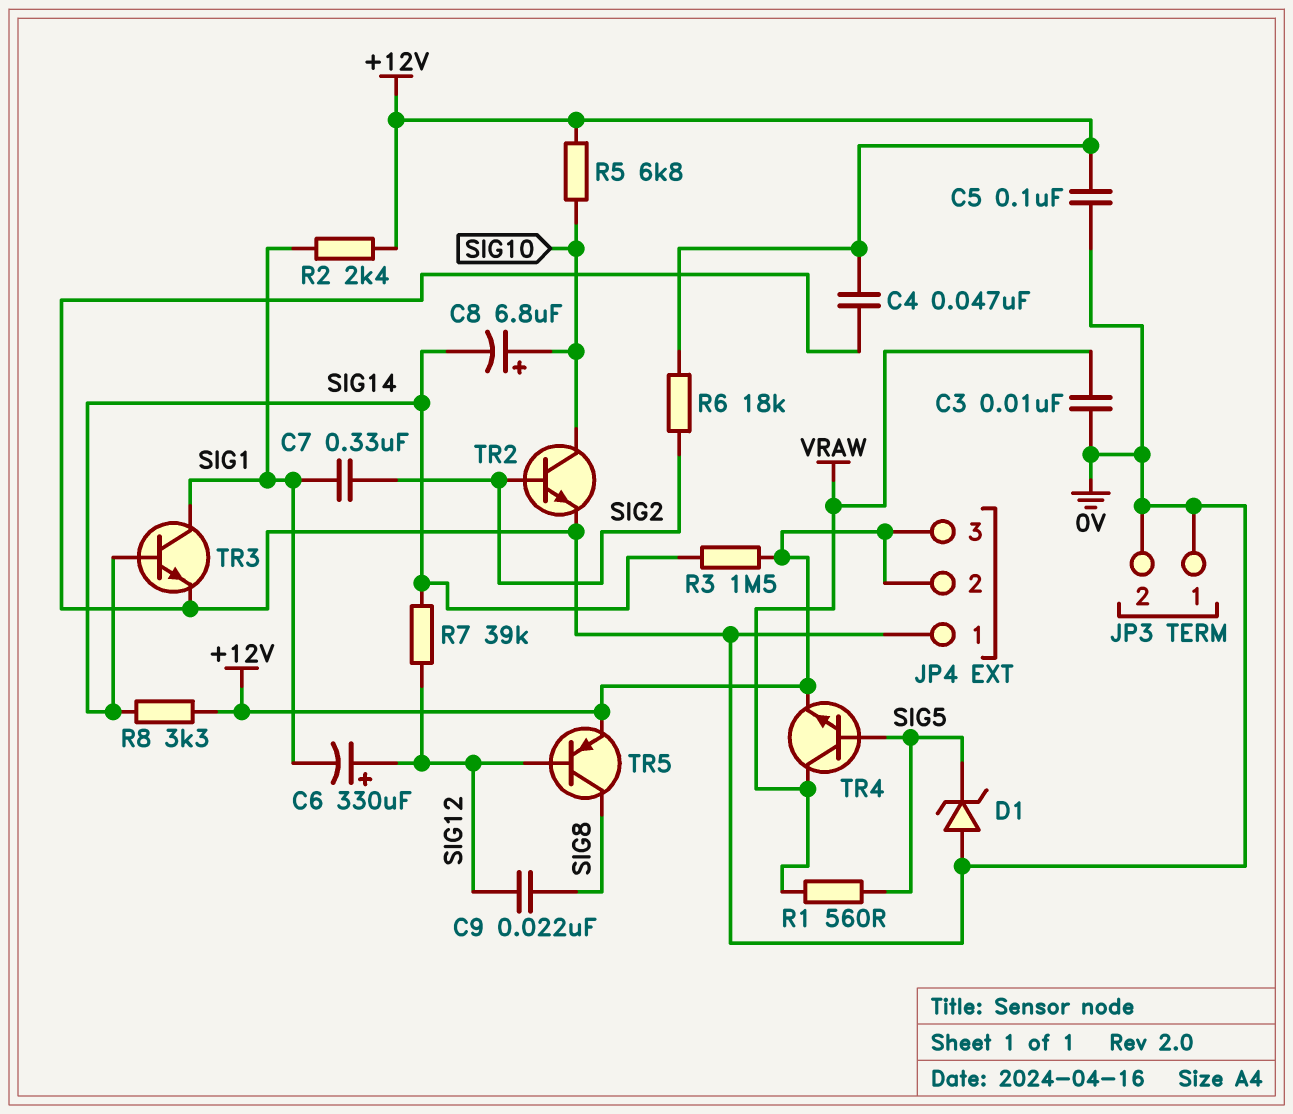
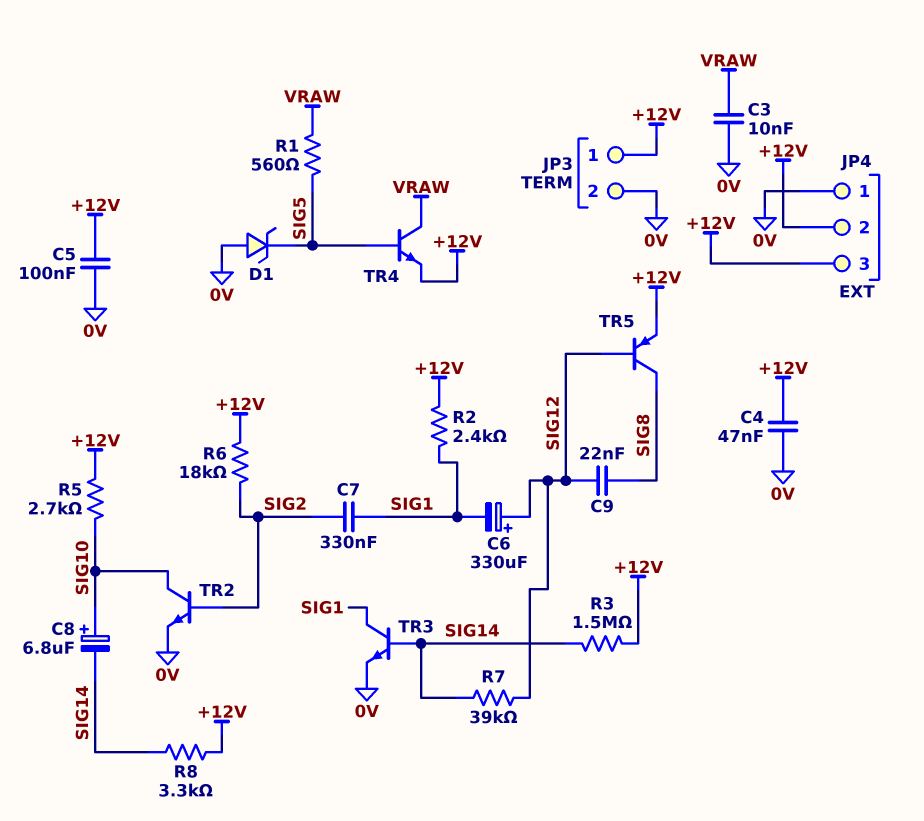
JP3 pin 1: 0V -> +12V
R5: 6.8k (+12V, SIG10) -> 2.7k (+12V, SIG10)

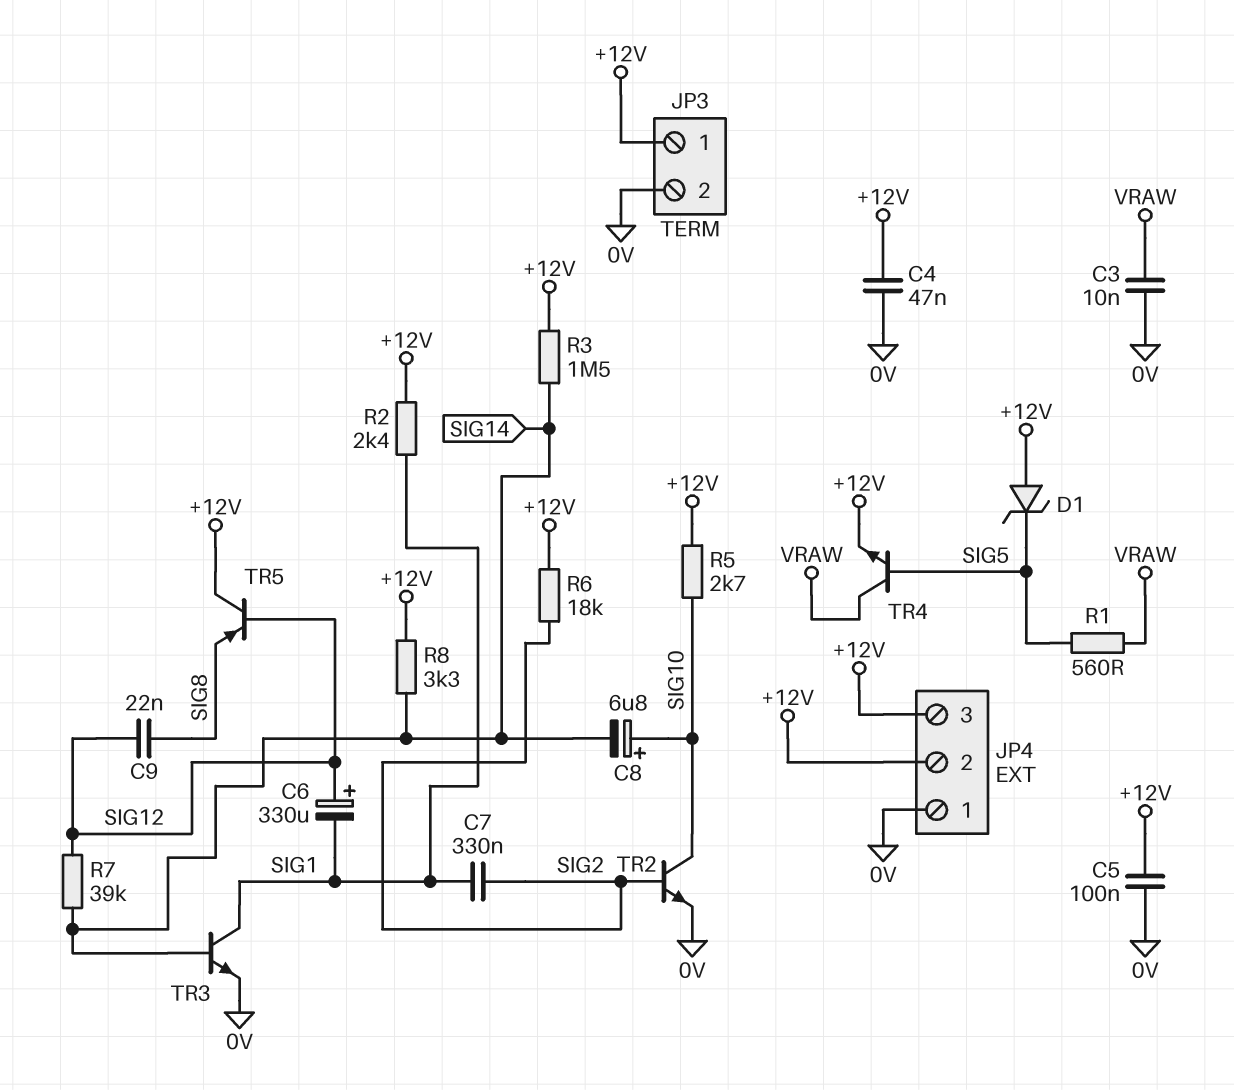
D1: zener (A 0V, K SIG5) -> zener (A +12V, K SIG5)
TR5: PNP (B SIG12, C SIG8, E +12V) -> PNP (B SIG12, C +12V, E SIG8)

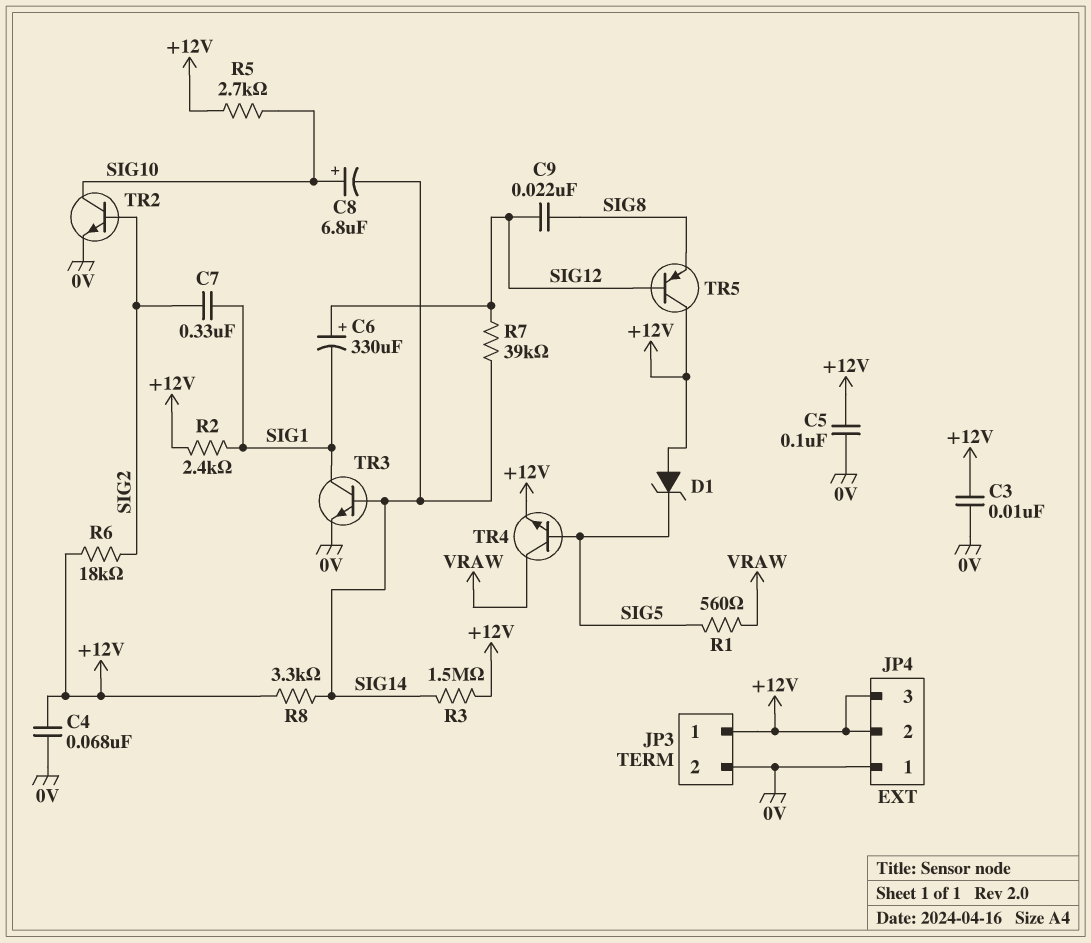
C3: 10nF (0V, VRAW) -> 10nF (+12V, 0V)
C4: 47nF (+12V, 0V) -> 68nF (+12V, 0V)

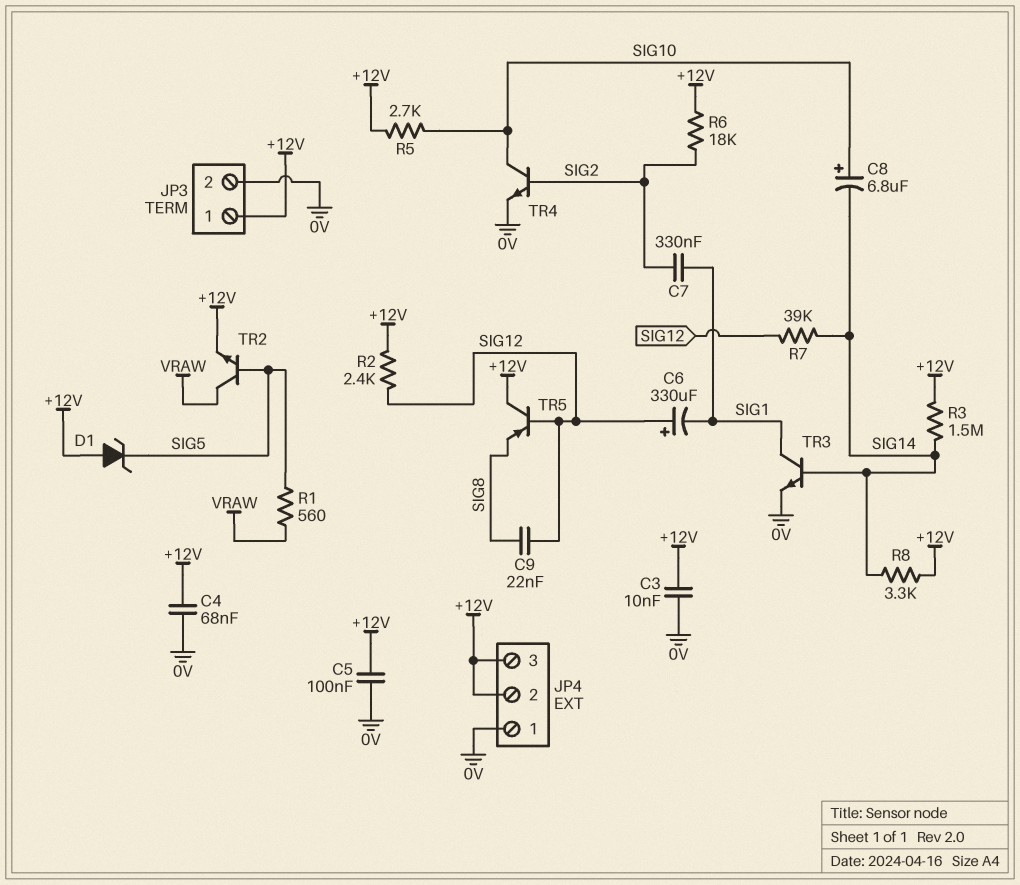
R2: 2.4k (+12V, SIG1) -> 2.4k (+12V, SIG12)
TR2: NPN (B SIG2, C SIG10, E 0V) -> NPN (B SIG5, C VRAW, E +12V)
TR4: NPN (B SIG5, C VRAW, E +12V) -> NPN (B SIG2, C SIG10, E 0V)

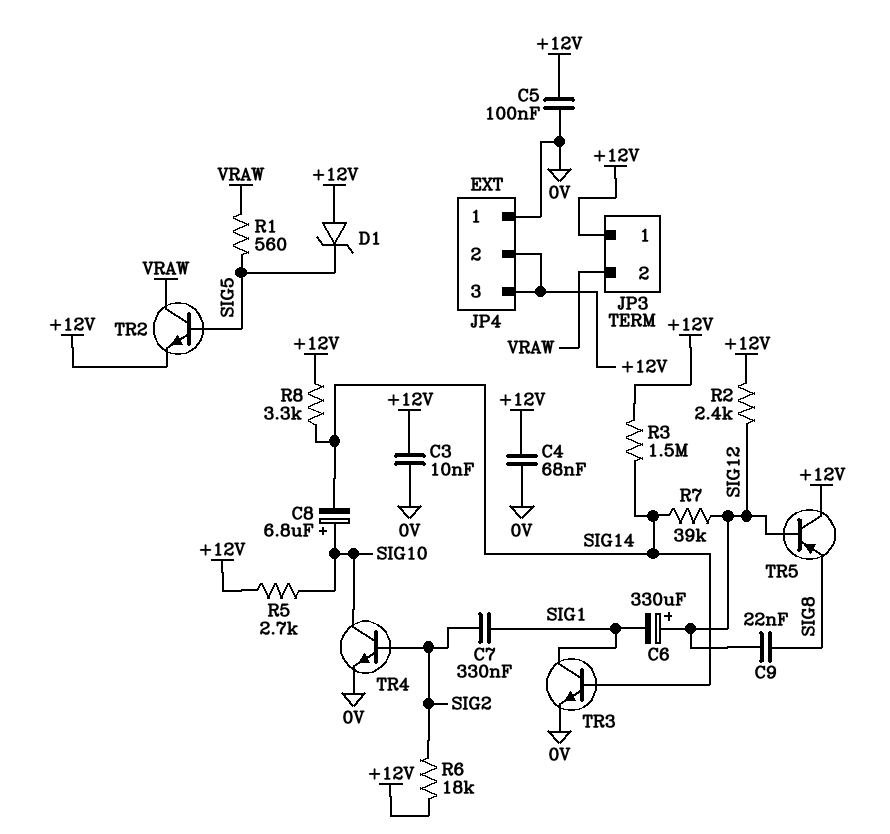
JP3 pin 2: 0V -> VRAW

